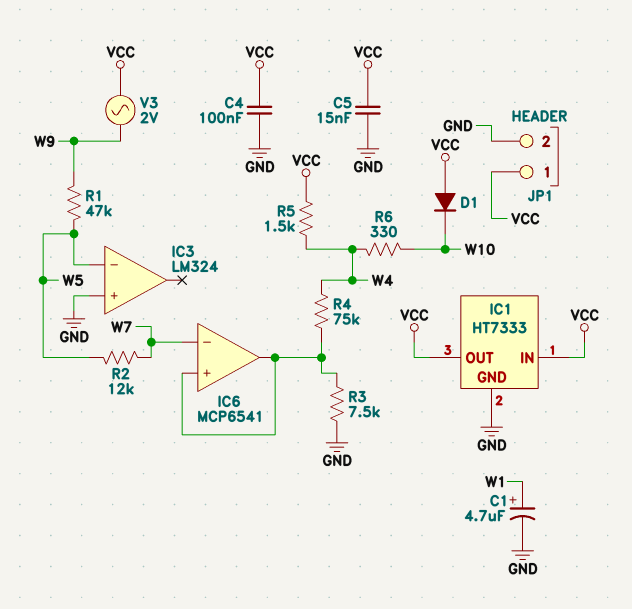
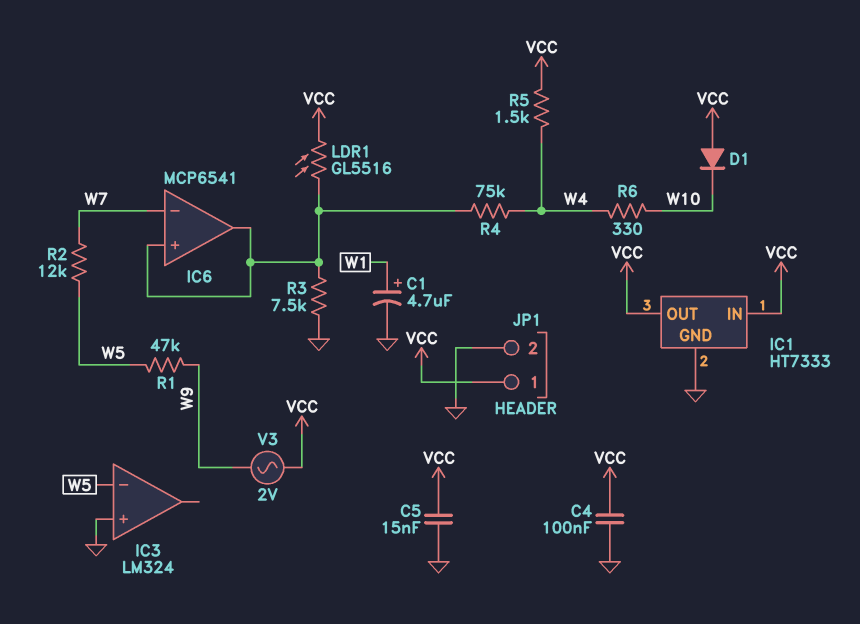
LDR1: none -> GL5516 (IC6/in+, VCC)

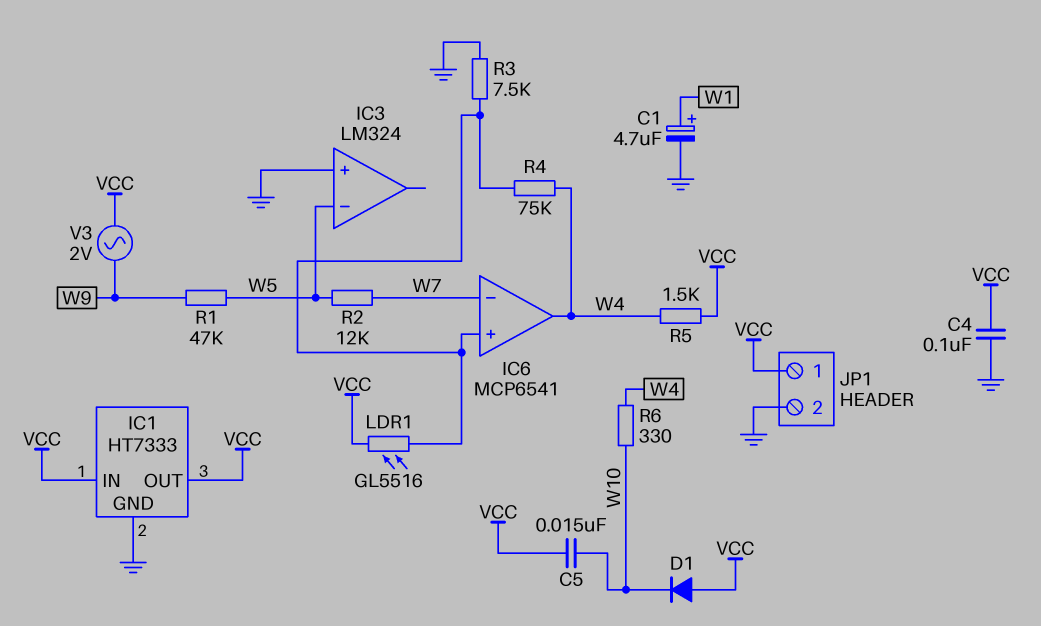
C5: 15nF (GND, VCC) -> 15nF (VCC, W10)
IC6 pin out: IC6/in+ -> W4

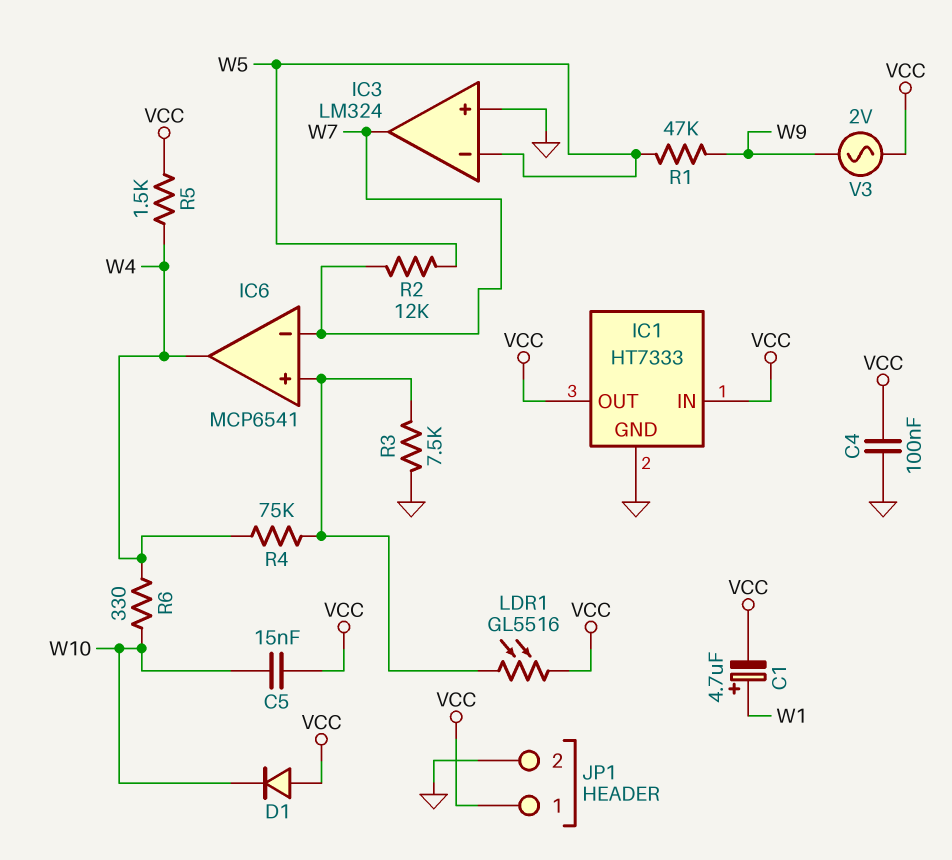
C1: 4.7uF (plus W1, minus GND) -> 4.7uF (plus W1, minus VCC)
IC3 pin out: none -> W7

